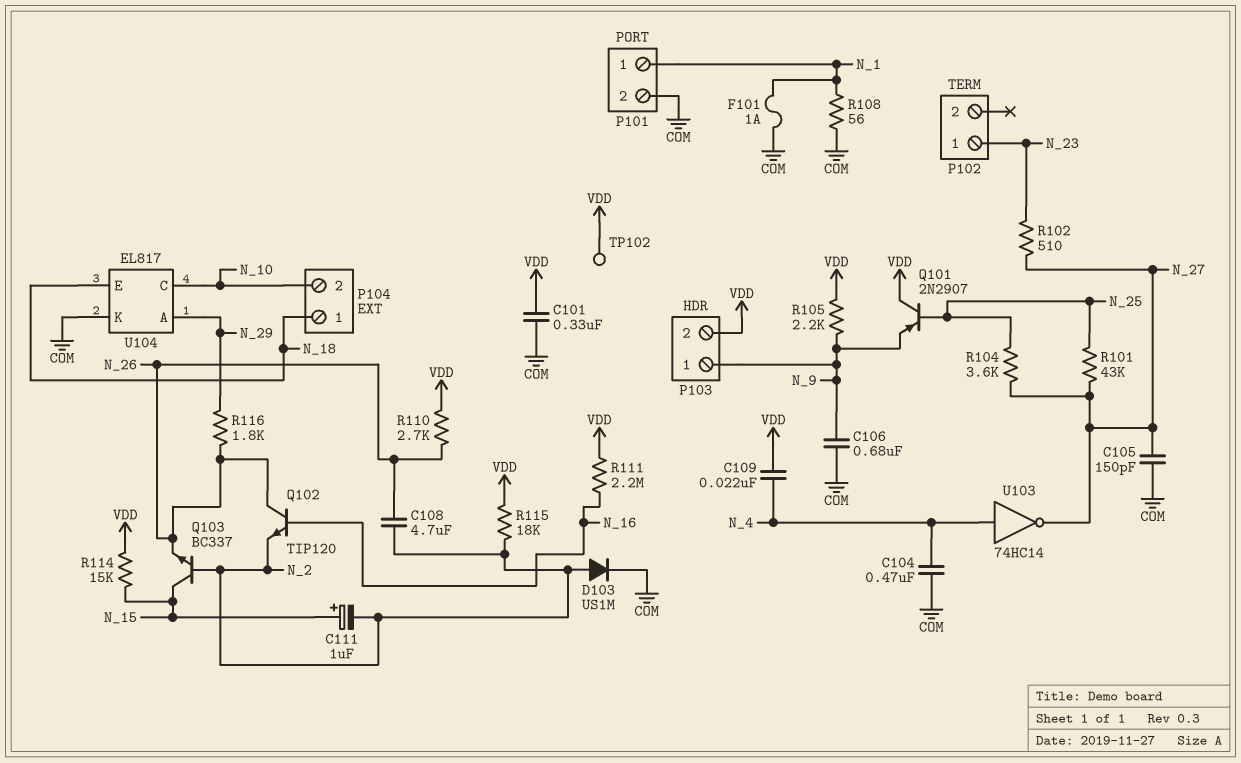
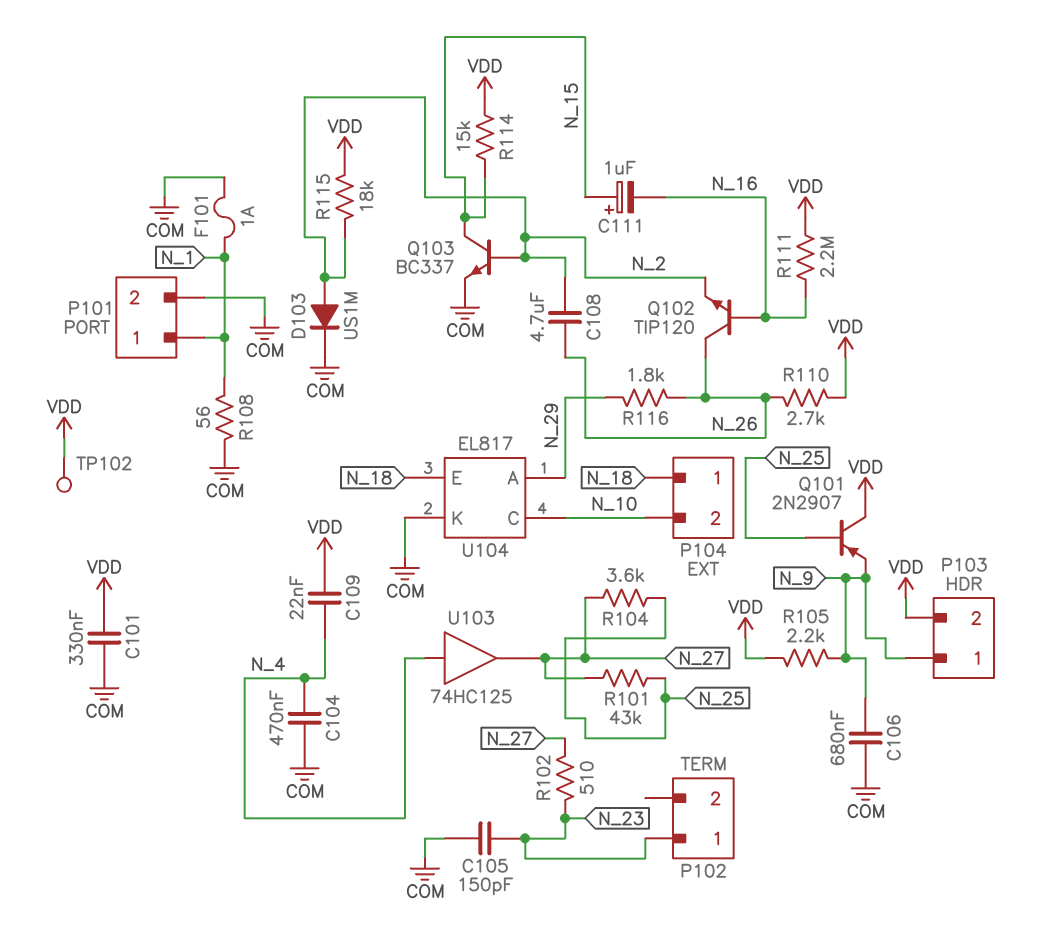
C105: 150pF (COM, N_27) -> 150pF (COM, N_23)
C111: 1uF (plus N_15, minus N_2) -> 1uF (plus N_15, minus N_16)
Q103: NPN BC337 (B N_2, C N_15, E N_26) -> NPN BC337 (B N_2, C N_15, E COM)
U103: NOT 74HC14 (in N_4, out N_27) -> buffer 74HC125 (in N_4, out N_27)

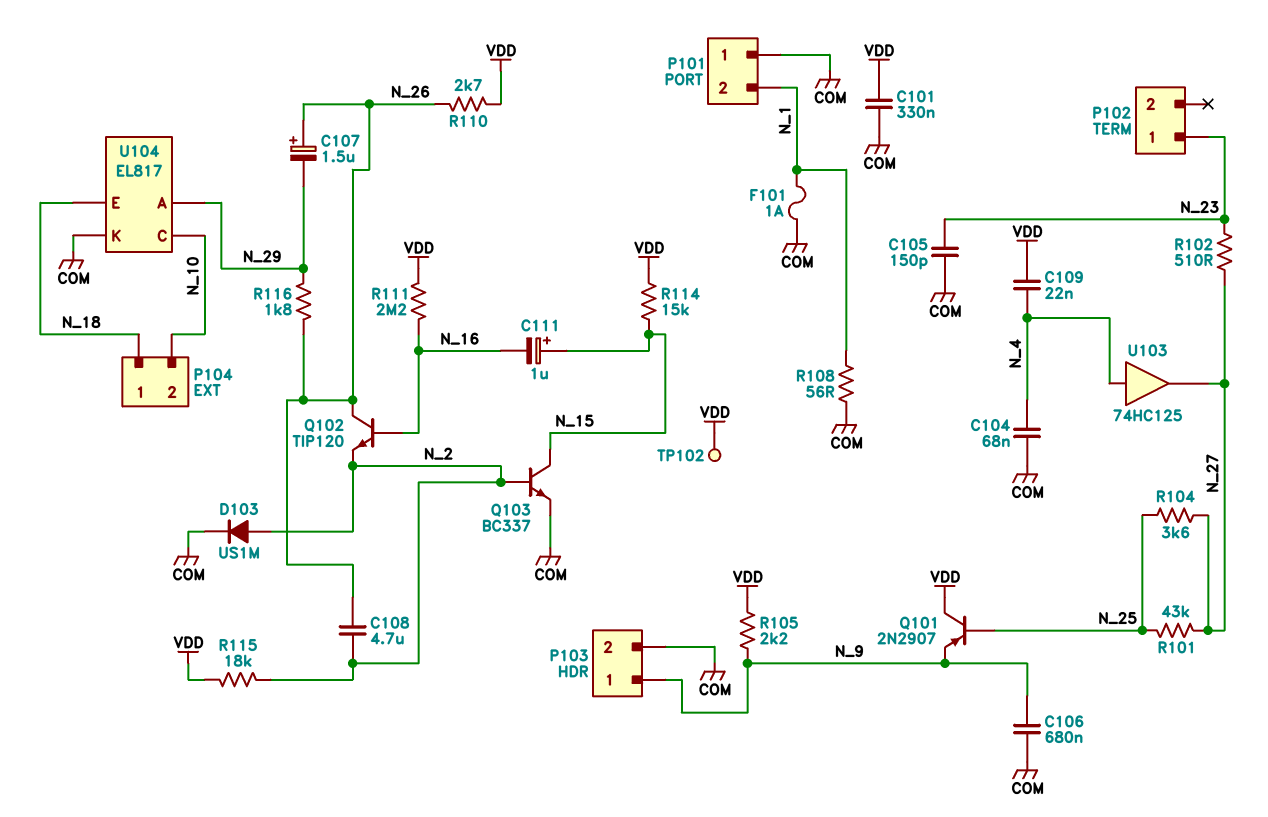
C104: 470nF (COM, N_4) -> 68nF (COM, N_4)
C107: none -> 1.5uF (plus N_26, minus N_29)
P101 pin 1: N_1 -> COM
P101 pin 2: COM -> N_1
P103 pin 2: VDD -> COM

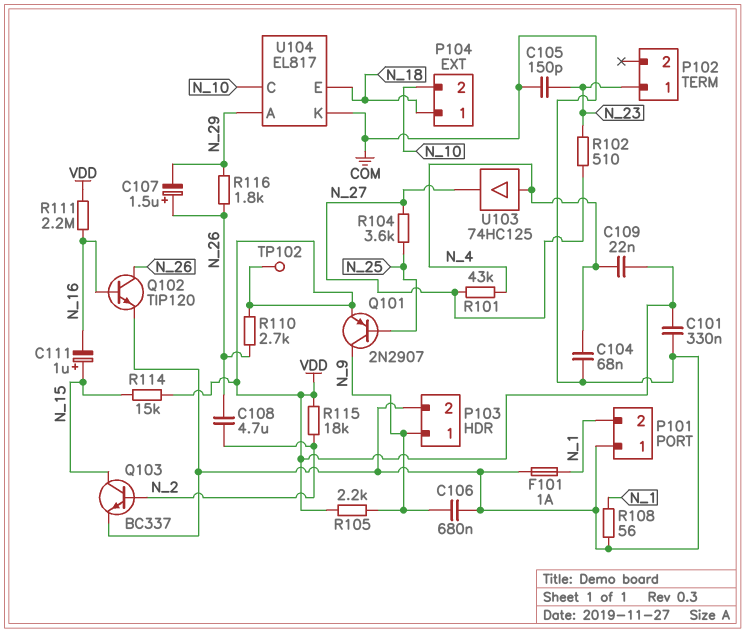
D103: diode US1M (A N_2, K COM) -> none
Q101: PNP 2N2907 (B N_25, C VDD, E N_9) -> PNP 2N2907 (B N_25, C N_9, E VDD)
Q102: NPN TIP120 (B N_16, C N_26, E N_2) -> NPN TIP120 (B N_16, C N_26, E COM)
R101: 43k (N_25, N_27) -> 43k (N_4, N_27)

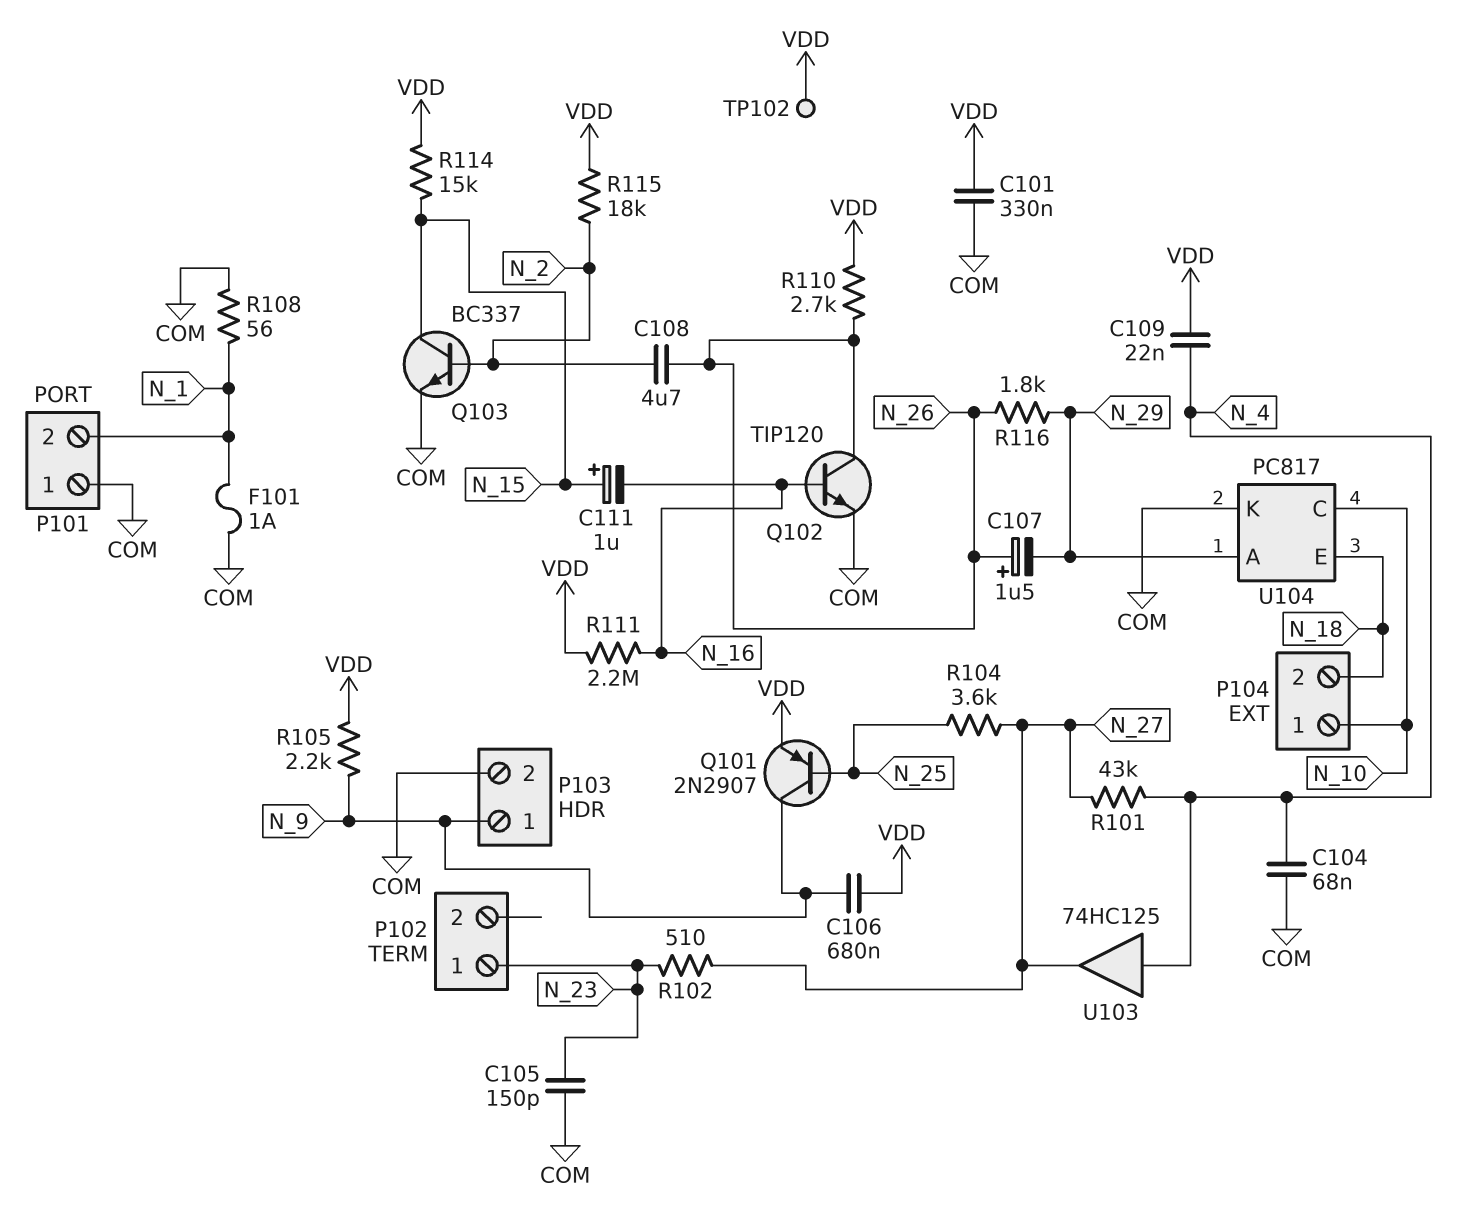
C106: 680nF (COM, N_9) -> 680nF (N_9, VDD)
P104 pin 1: N_18 -> N_10
P104 pin 2: N_10 -> N_18
U104: EL817 -> PC817

